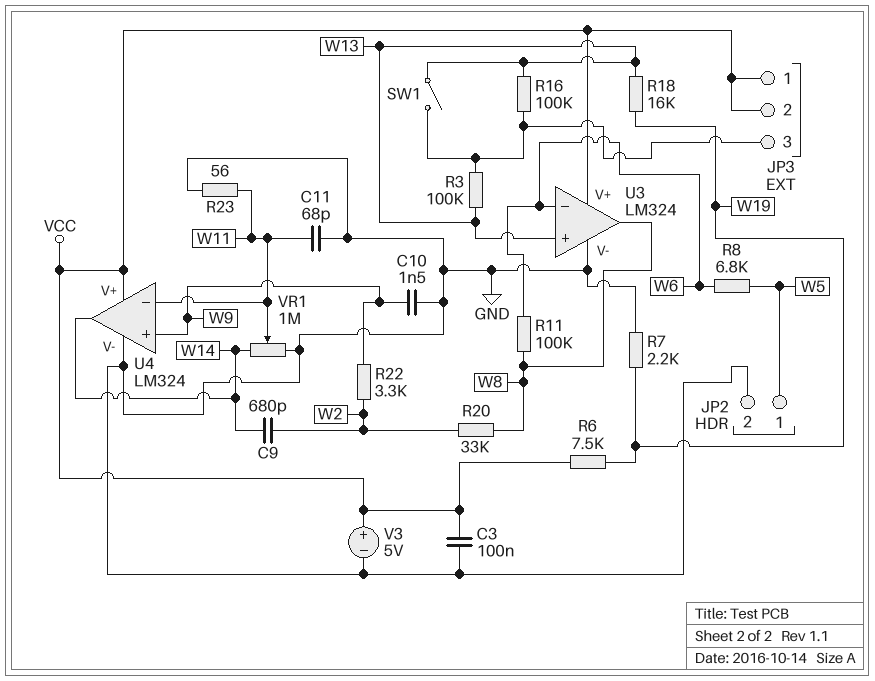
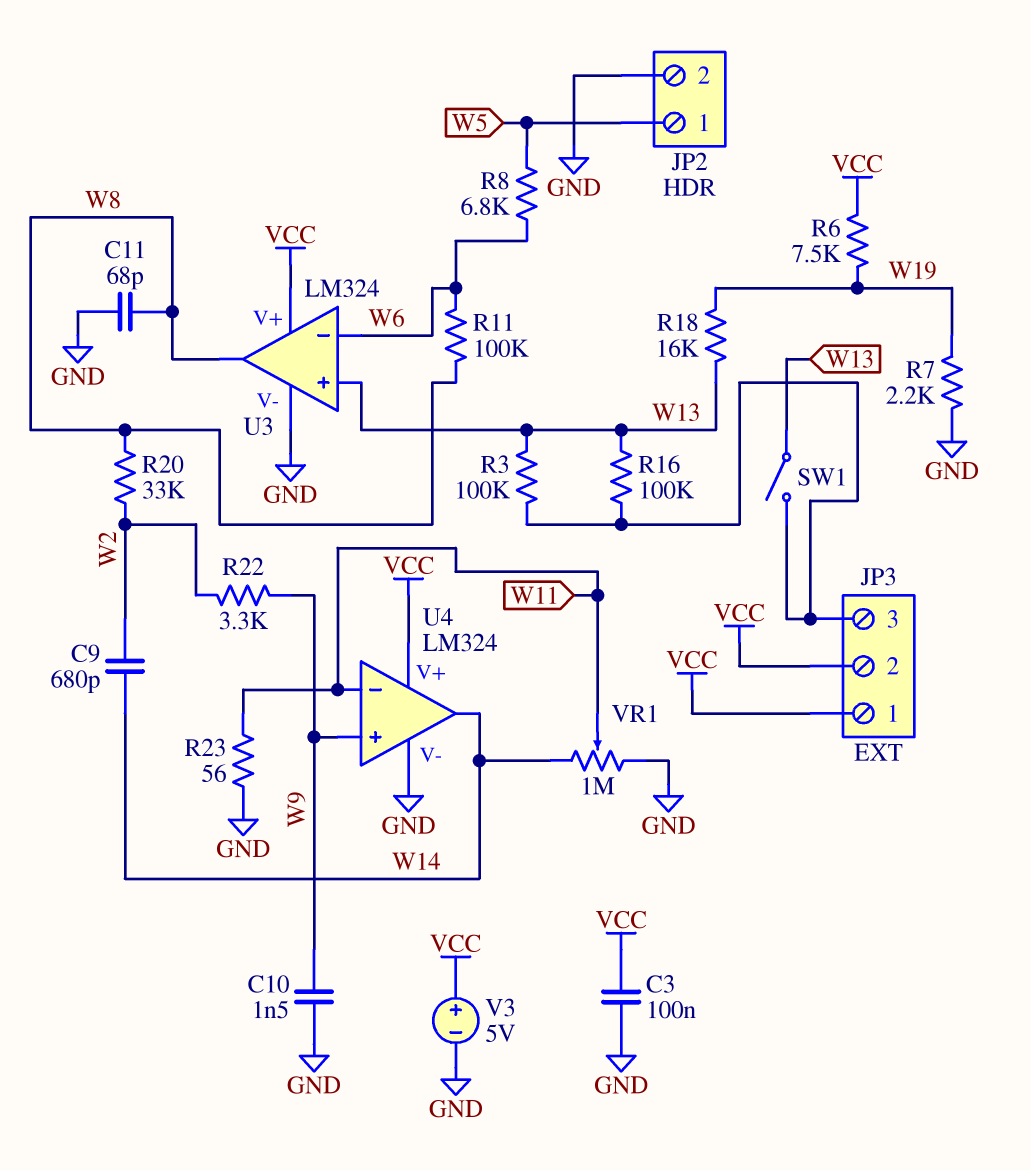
C11: 68pF (GND, W11) -> 68pF (GND, W8)

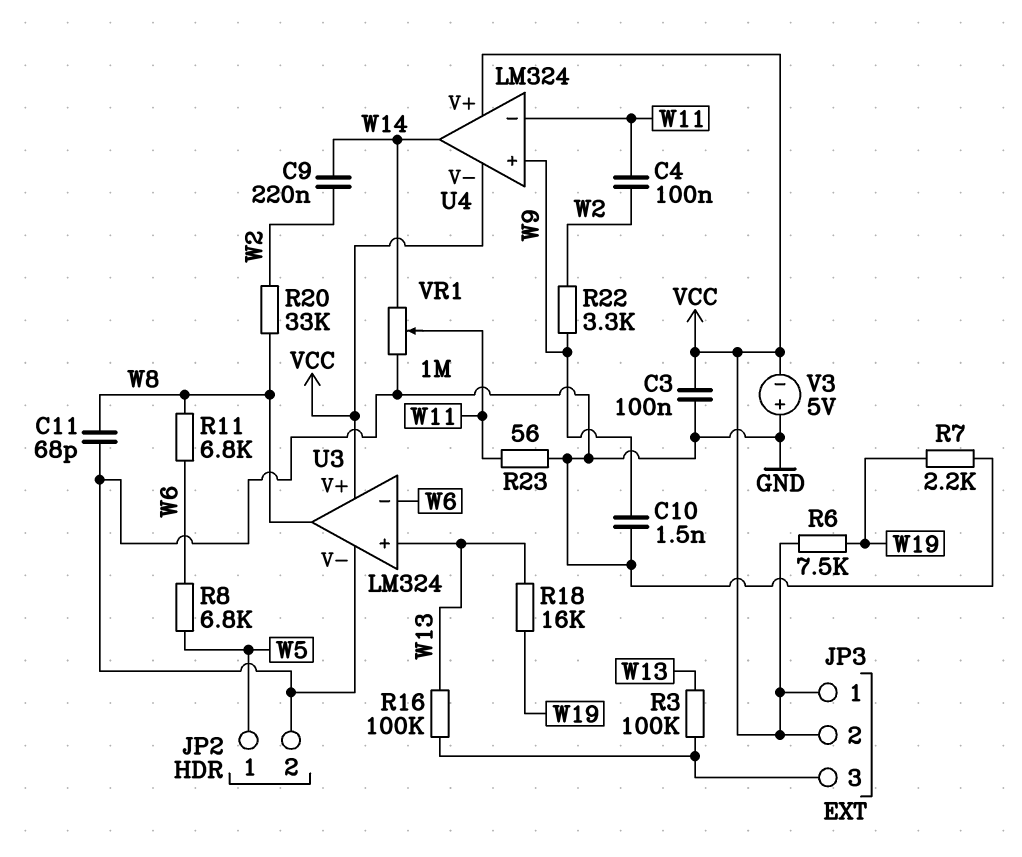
C4: none -> 100nF (W2, W11)
C9: 680pF (W2, W14) -> 220nF (W2, W14)
R11: 100k (W6, W8) -> 6.8k (W6, W8)
SW1: switch (JP3/3, W13) -> none
U4 pin V-: GND -> VCC
V3: 5V (plus VCC, minus GND) -> 5V (plus GND, minus VCC)

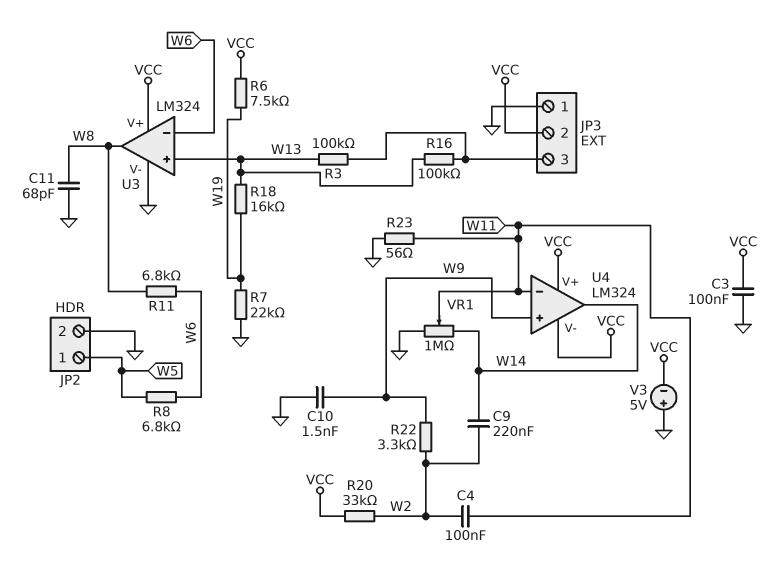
JP3 pin 1: VCC -> GND
R7: 2.2k (GND, W19) -> 22k (GND, W19)
R20: 33k (W2, W8) -> 33k (VCC, W2)

